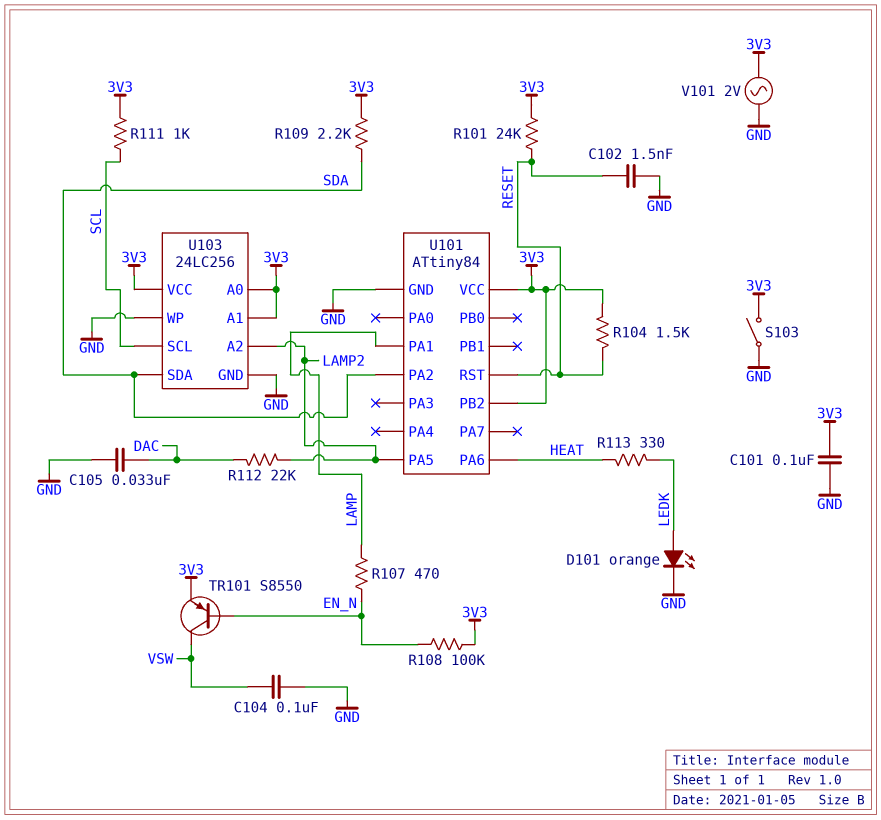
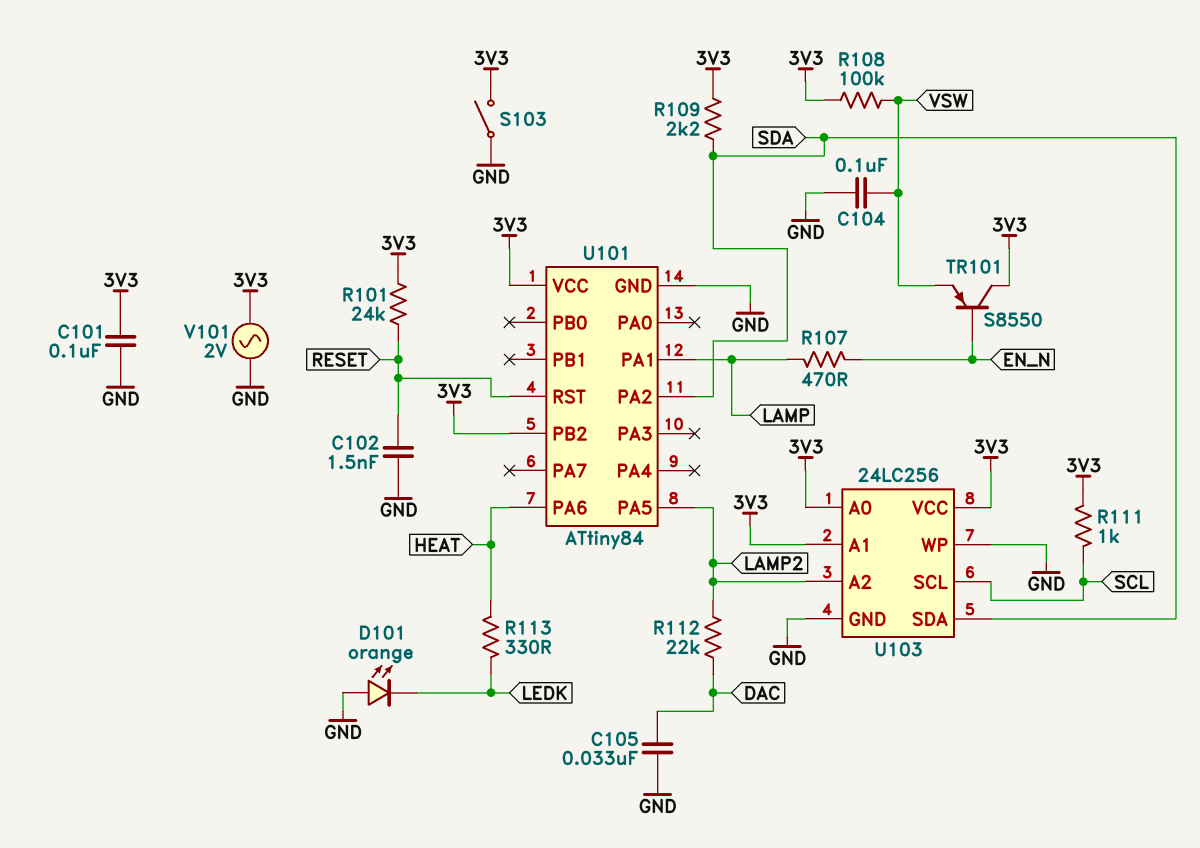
D101: LED orange (A LEDK, K GND) -> LED orange (A GND, K LEDK)
R104: 1.5k (3V3, RESET) -> none
R108: 100k (3V3, EN_N) -> 100k (3V3, VSW)
TR101: PNP S8550 (B EN_N, C VSW, E 3V3) -> PNP S8550 (B EN_N, C 3V3, E VSW)

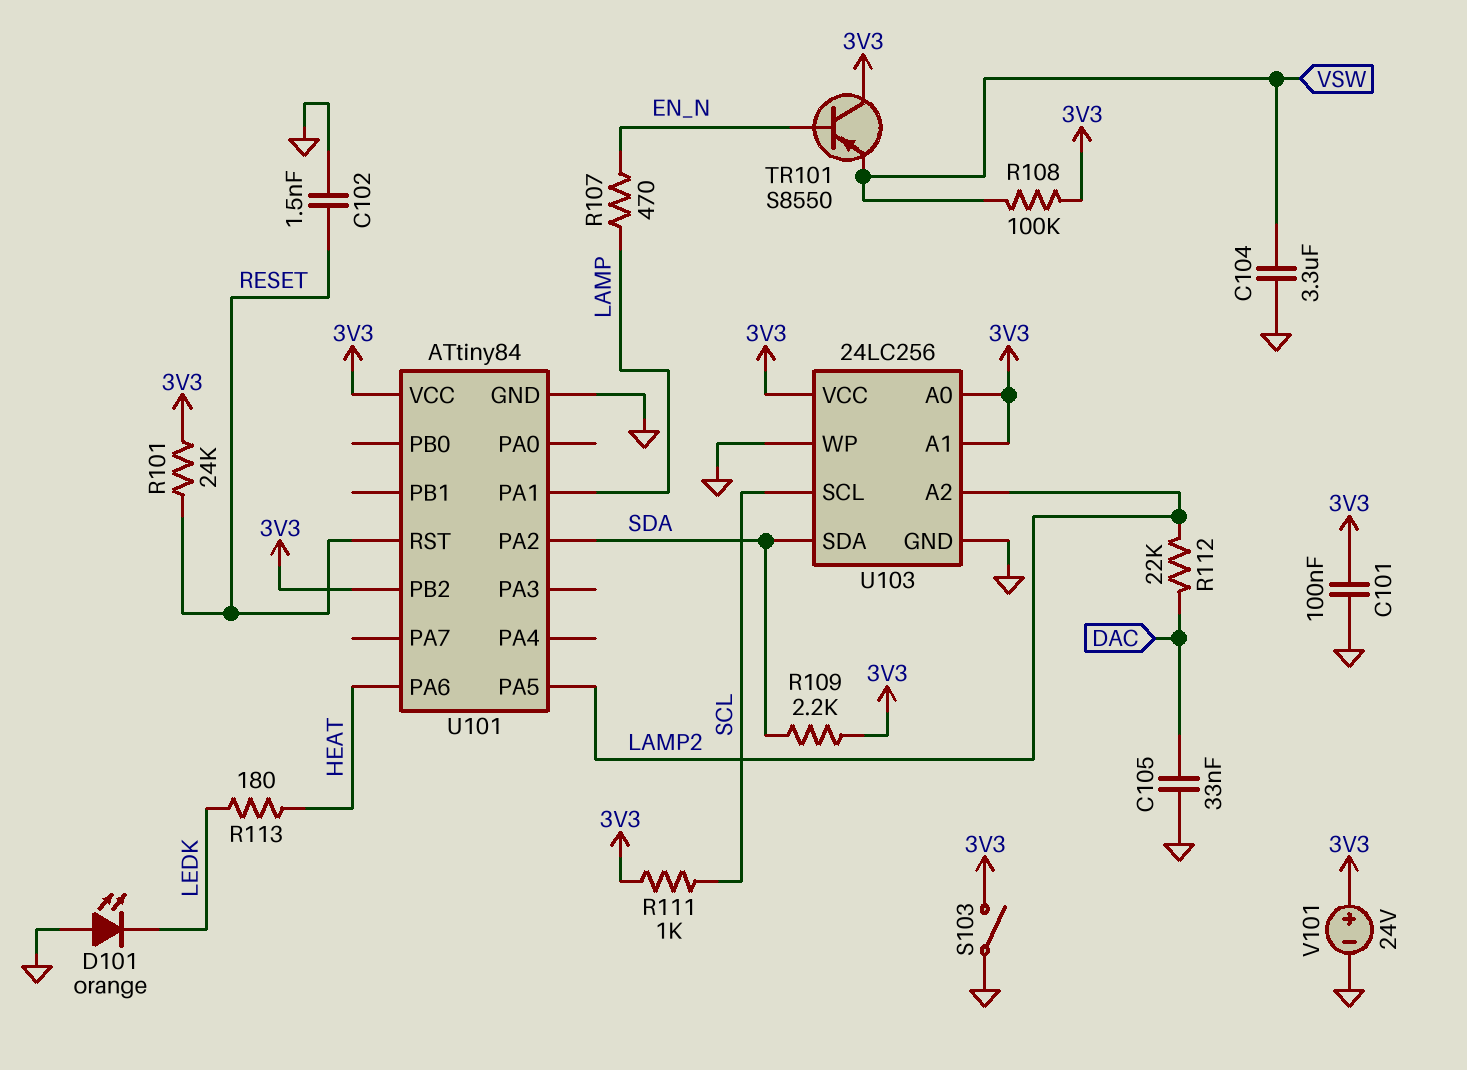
C104: 100nF (GND, VSW) -> 3.3uF (GND, VSW)
R113: 330 (HEAT, LEDK) -> 180 (HEAT, LEDK)
V101: AC 2V (3V3, GND) -> 24V (plus 3V3, minus GND)

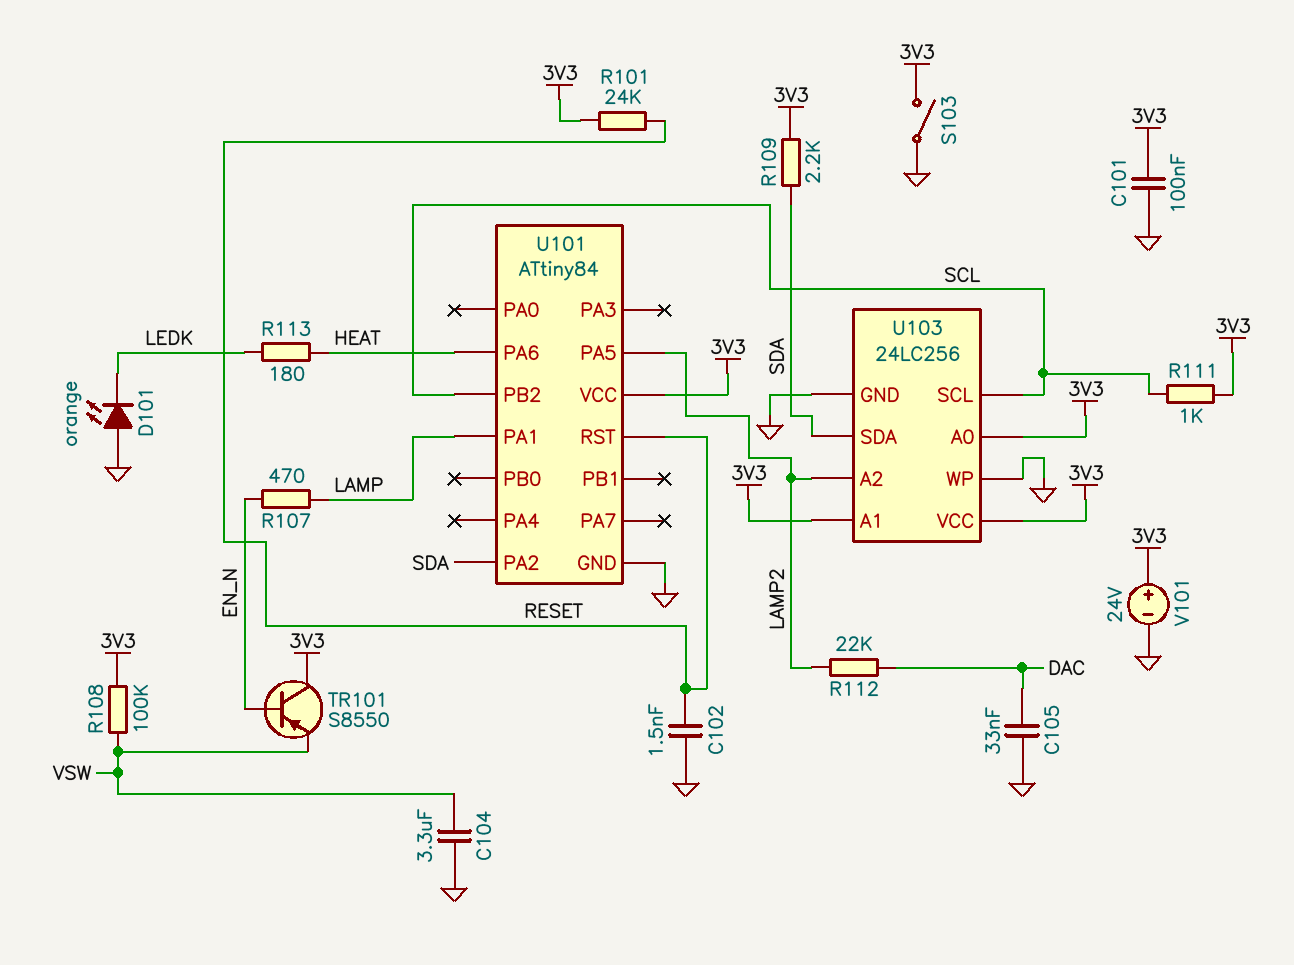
U101 pin PB2: 3V3 -> SCL

